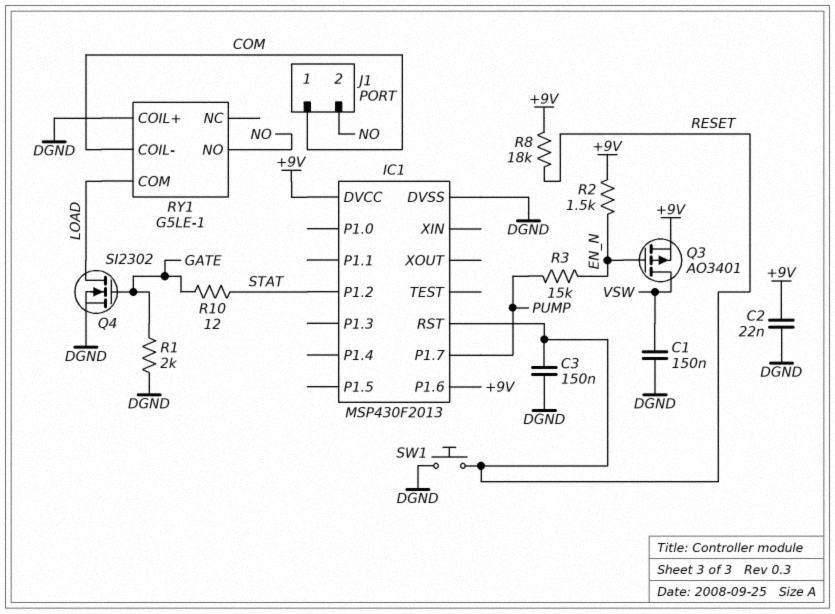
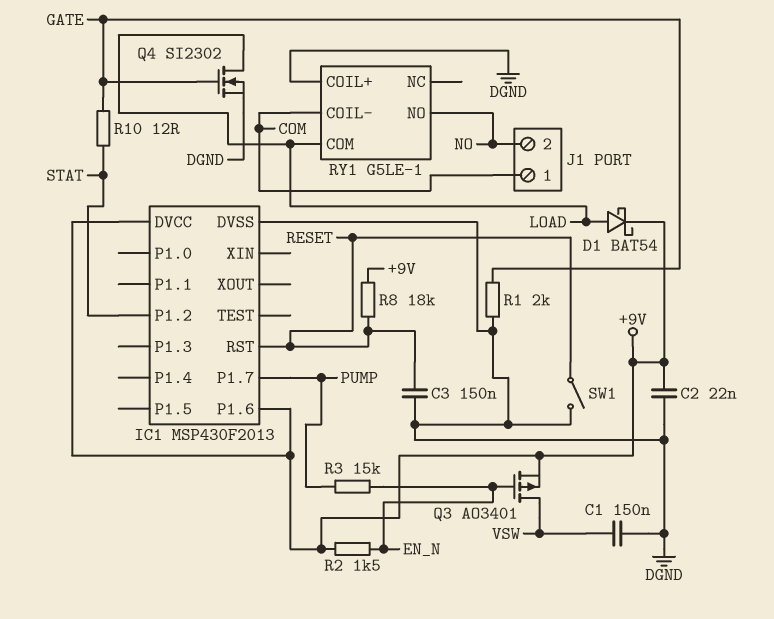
D1: none -> schottky BAT54 (A LOAD, K +9V)
SW1: button (DGND, RESET) -> switch (DGND, RESET)

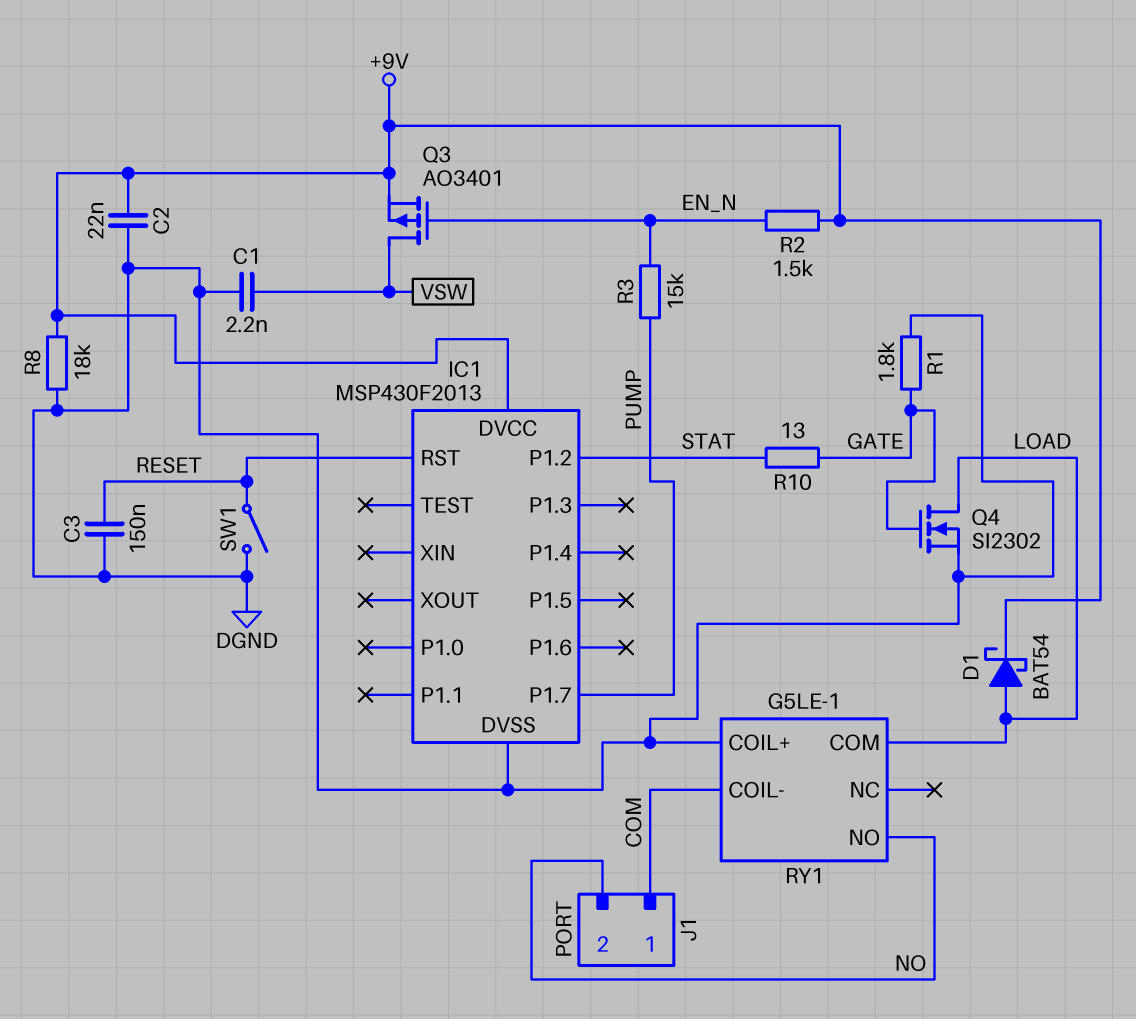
C1: 150nF (DGND, VSW) -> 2.2nF (DGND, VSW)
IC1 pin P1.6: +9V -> none
R1: 2k (DGND, GATE) -> 1.8k (DGND, GATE)
R8: 18k (+9V, RESET) -> 18k (+9V, DGND)
R10: 12 (GATE, STAT) -> 13 (GATE, STAT)

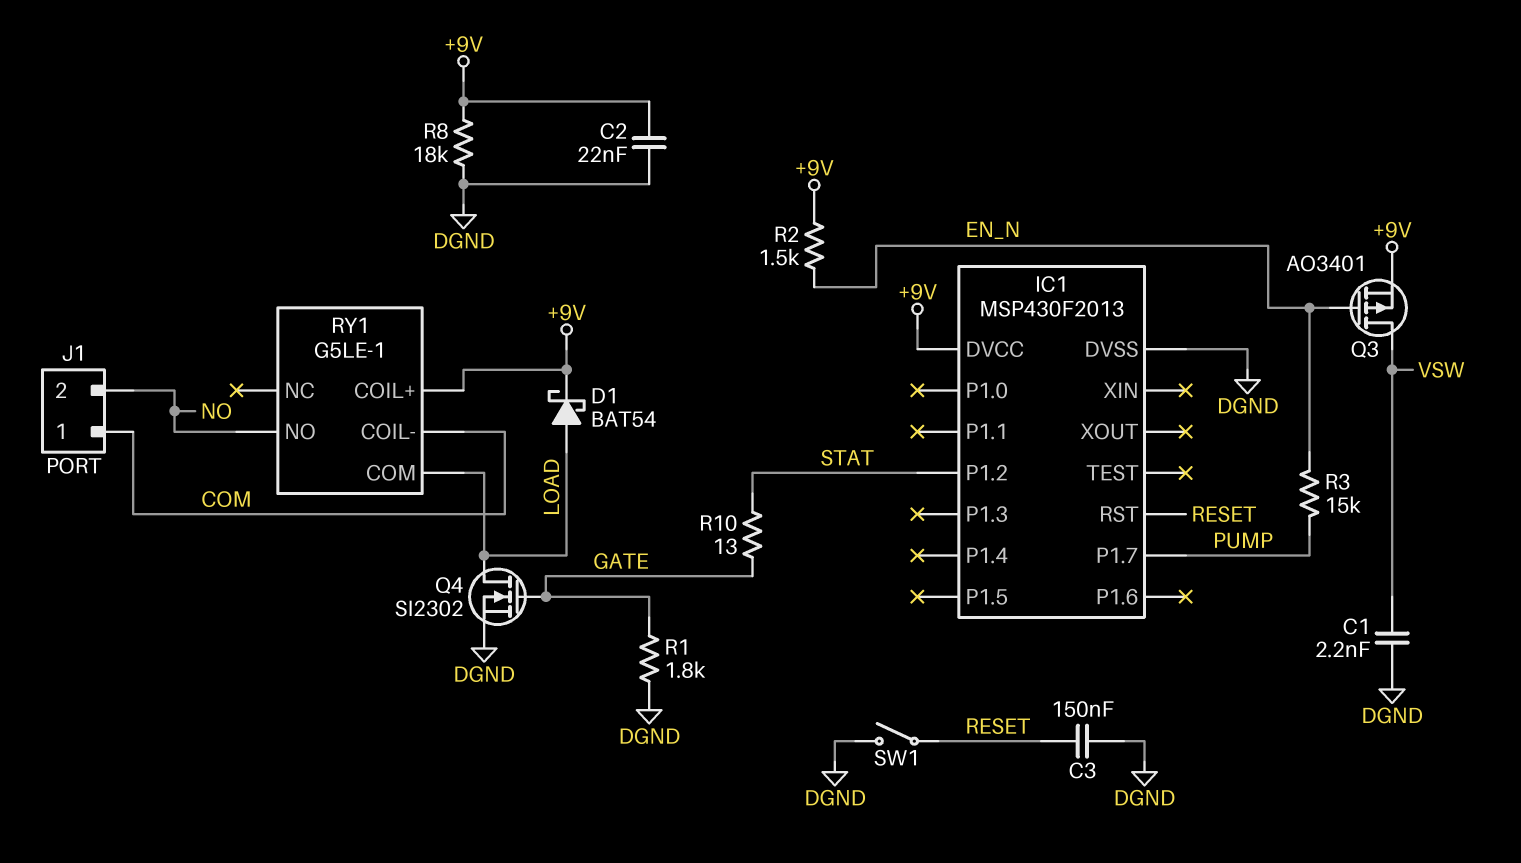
RY1 pin COIL+: DGND -> +9V

